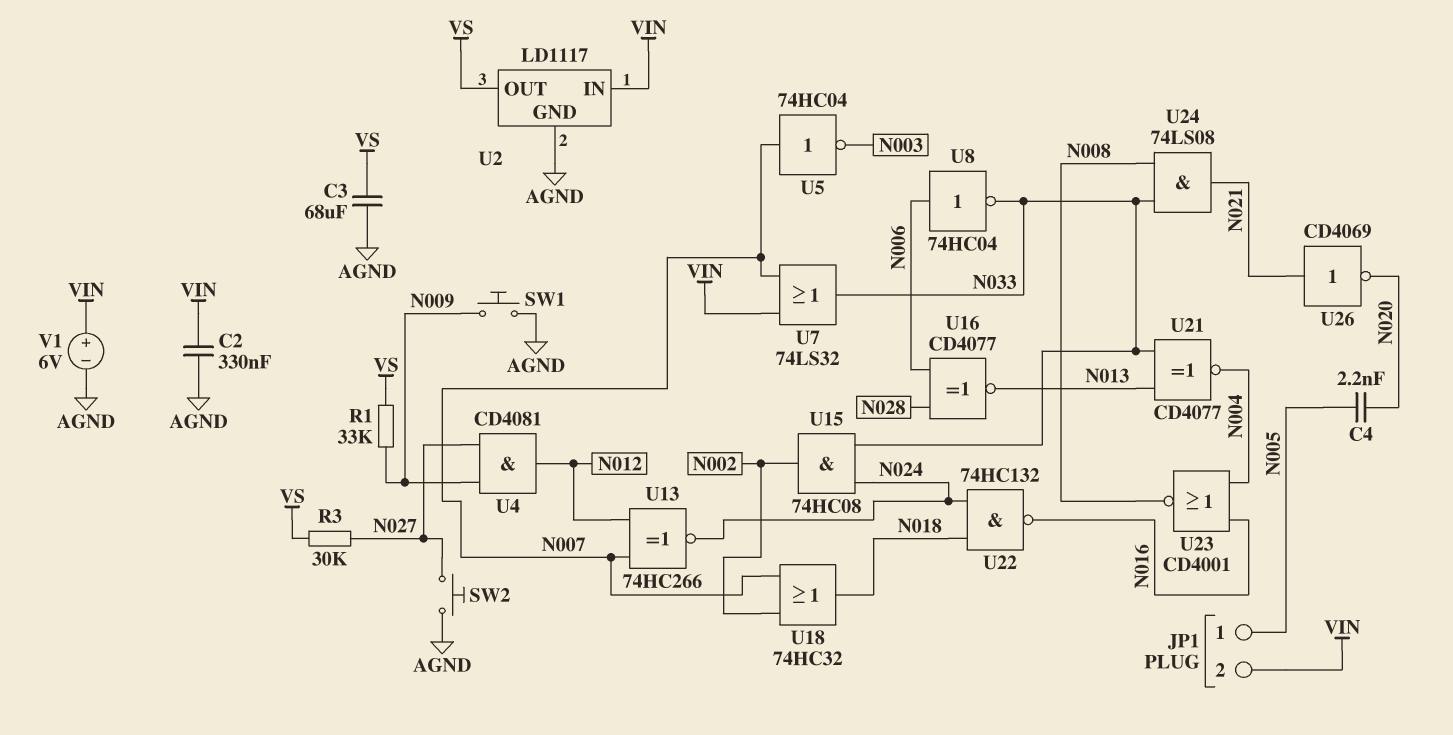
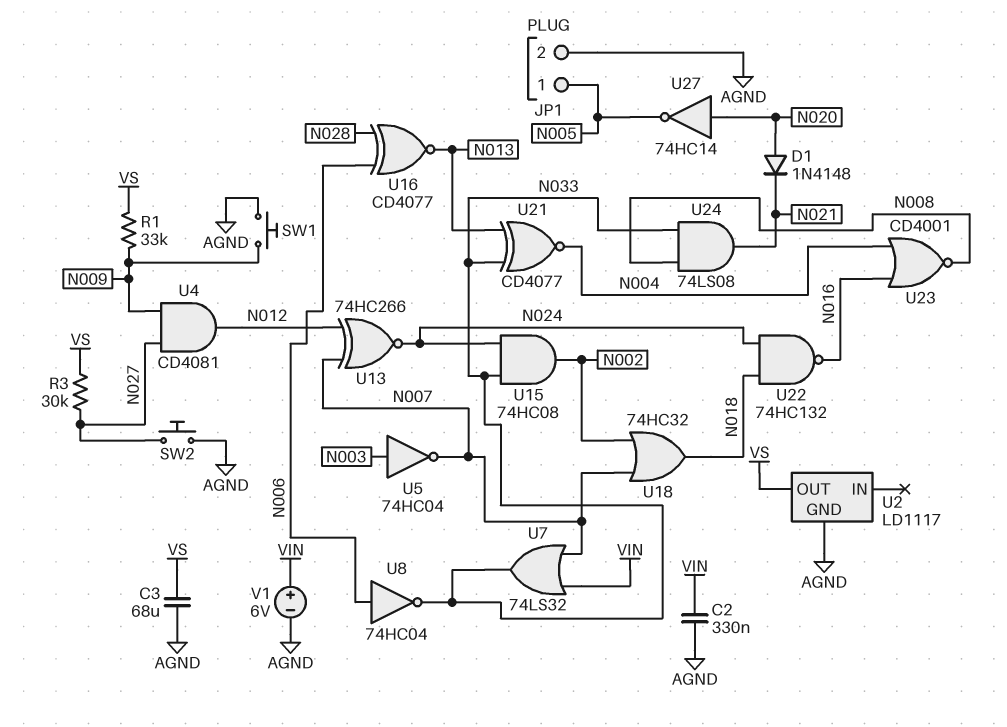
C4: 2.2nF (N005, N020) -> none
D1: none -> diode 1N4148 (A N020, K N021)
JP1 pin 2: VIN -> AGND
U2 pin IN: VIN -> none
U5: NOT 74HC04 (in N007, out N003) -> NOT 74HC04 (in N003, out N007)
U26: NOT CD4069 (in N021, out N020) -> none
U27: none -> NOT 74HC14 (in N020, out N005)

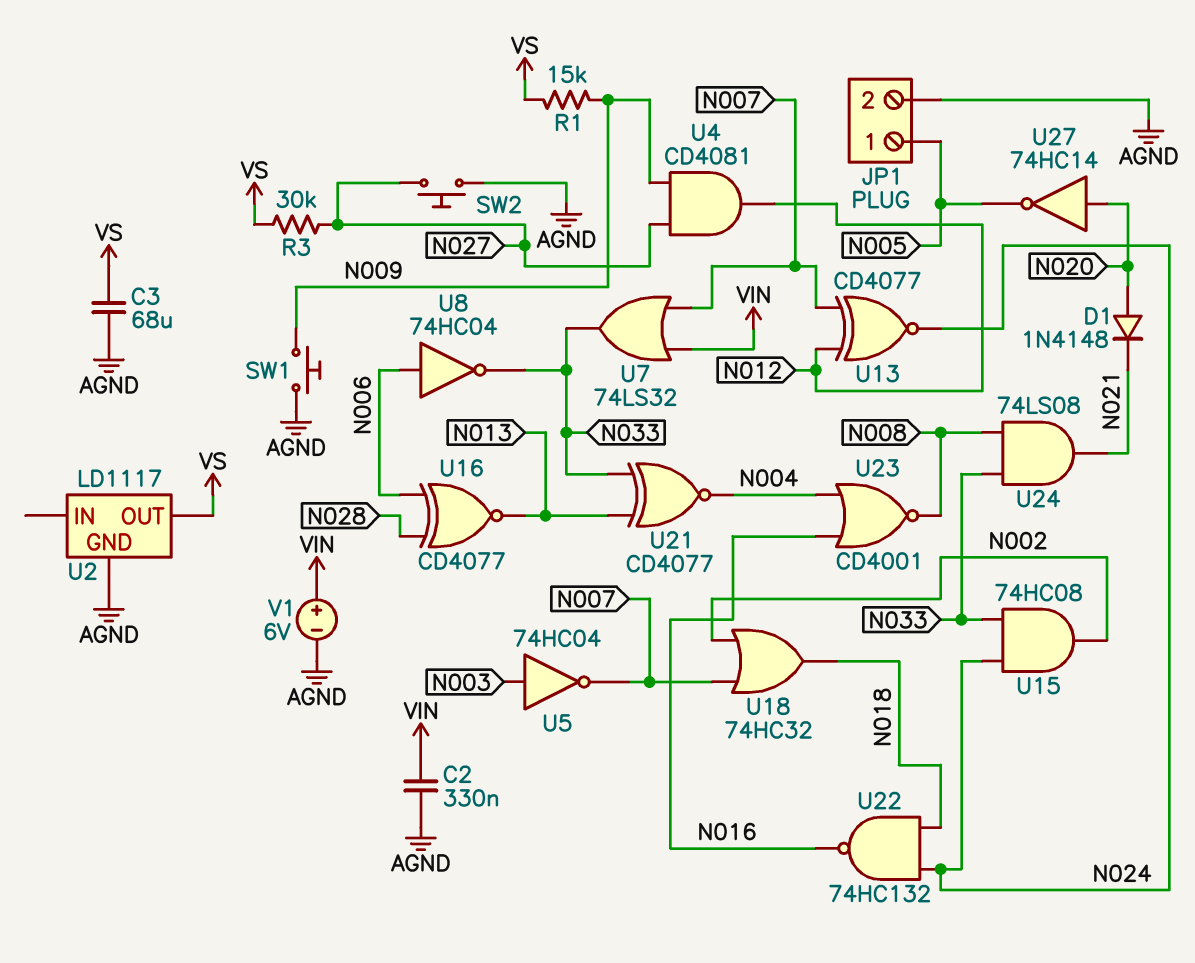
R1: 33k (N009, VS) -> 15k (N009, VS)
U13: XNOR 74HC266 (in N007, in N012, out N024) -> XNOR CD4077 (in N007, in N012, out N024)

